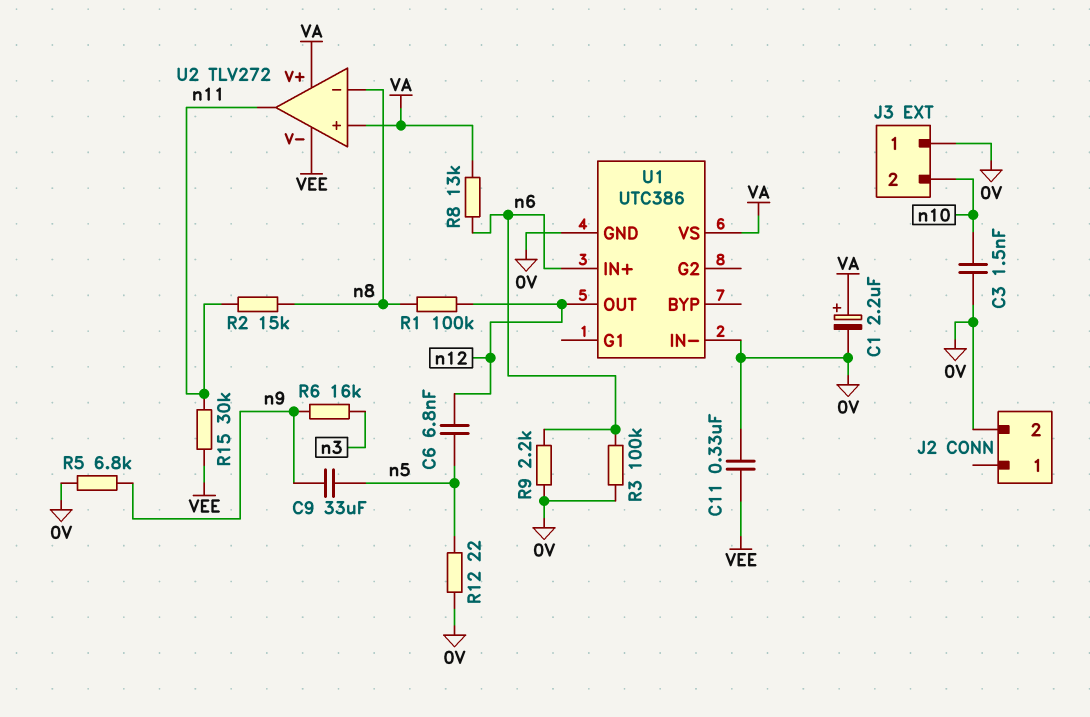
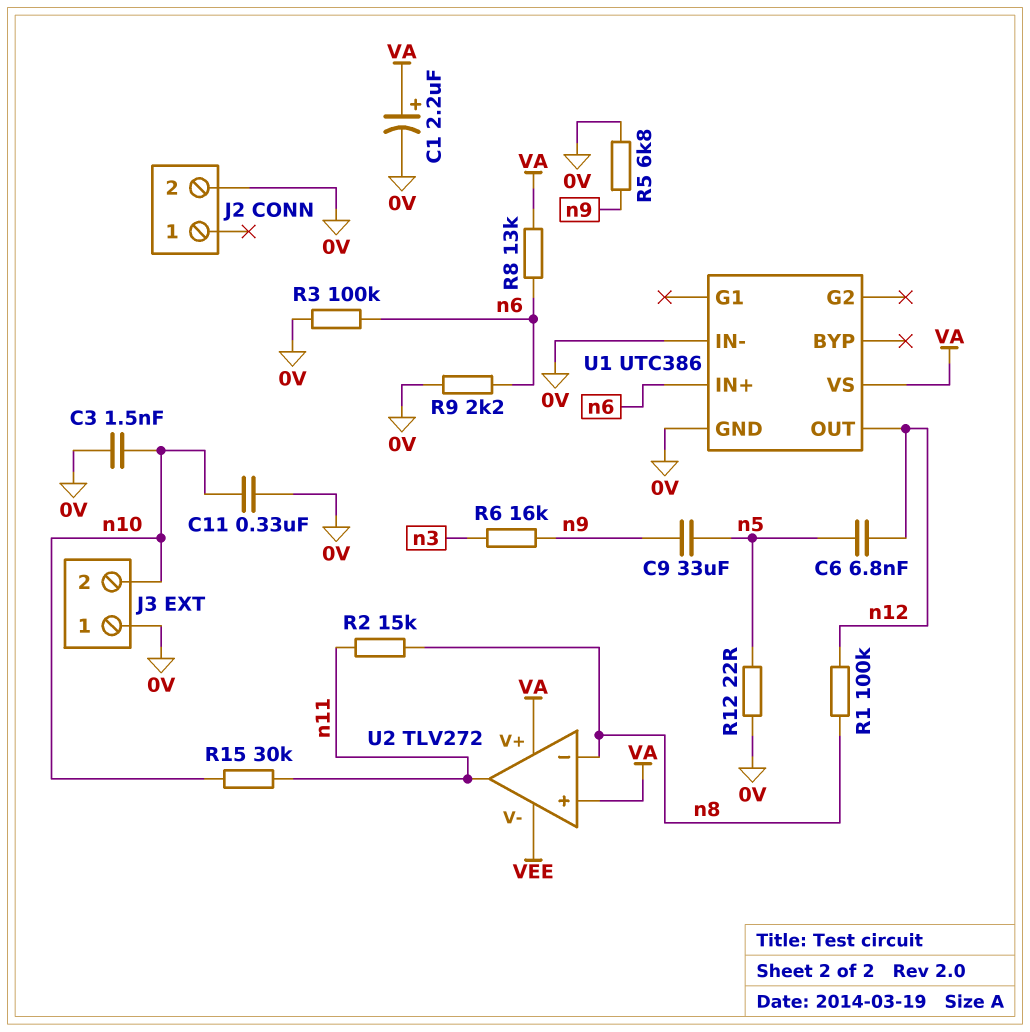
C11: 330nF (0V, VEE) -> 330nF (0V, n10)
R15: 30k (VEE, n11) -> 30k (n10, n11)

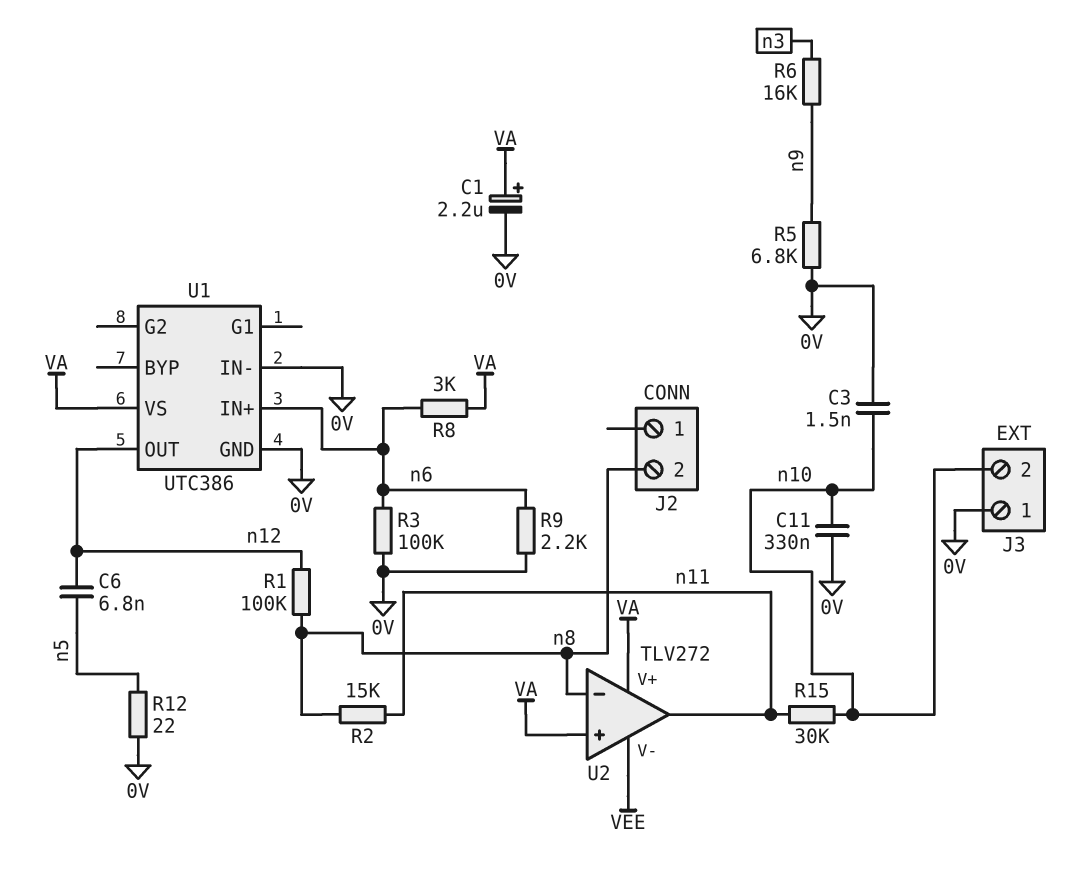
C9: 33uF (n5, n9) -> none
J2 pin 2: 0V -> n8
R8: 13k (VA, n6) -> 3k (VA, n6)

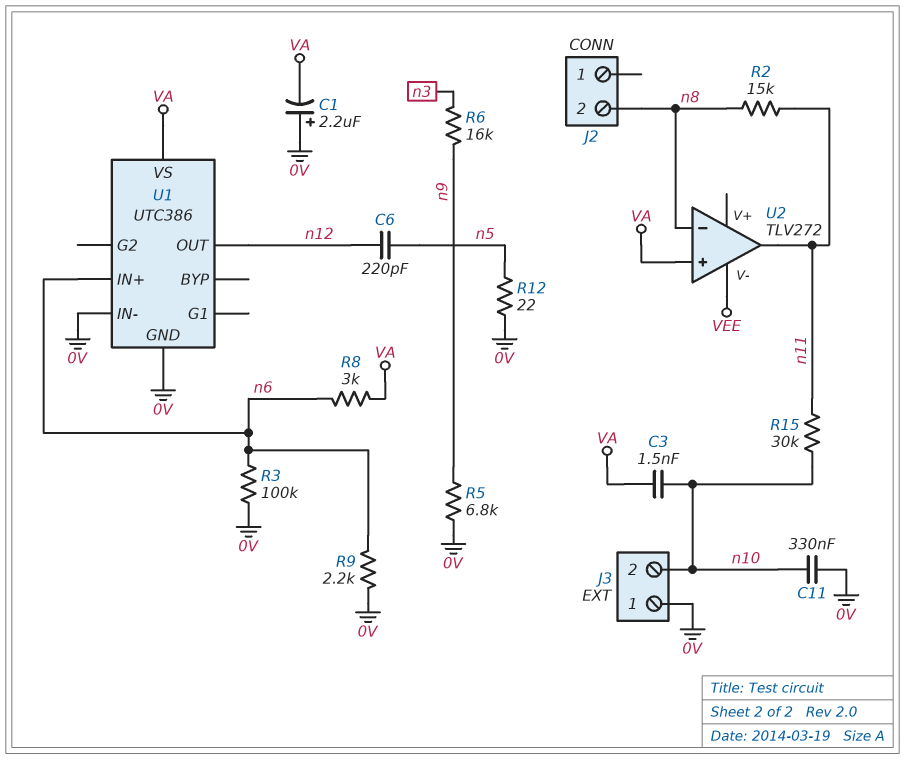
C1: 2.2uF (plus VA, minus 0V) -> 2.2uF (plus 0V, minus VA)
C3: 1.5nF (0V, n10) -> 1.5nF (VA, n10)
C6: 6.8nF (n5, n12) -> 220pF (n5, n12)
R1: 100k (n8, n12) -> none
U2 pin V+: VA -> none

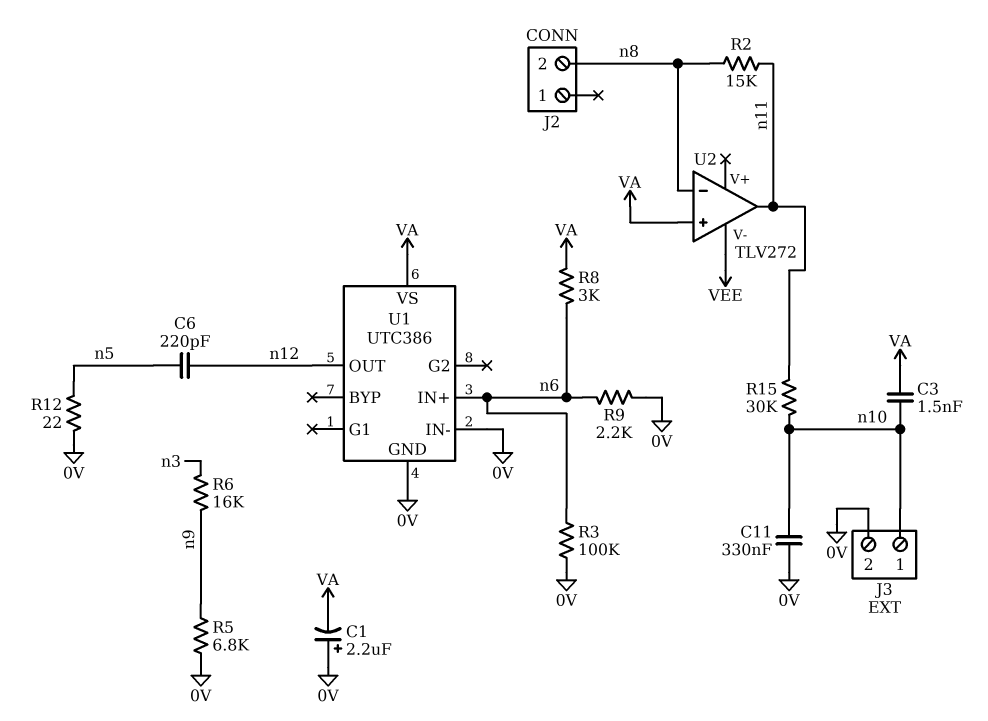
J3 pin 1: 0V -> n10
J3 pin 2: n10 -> 0V

